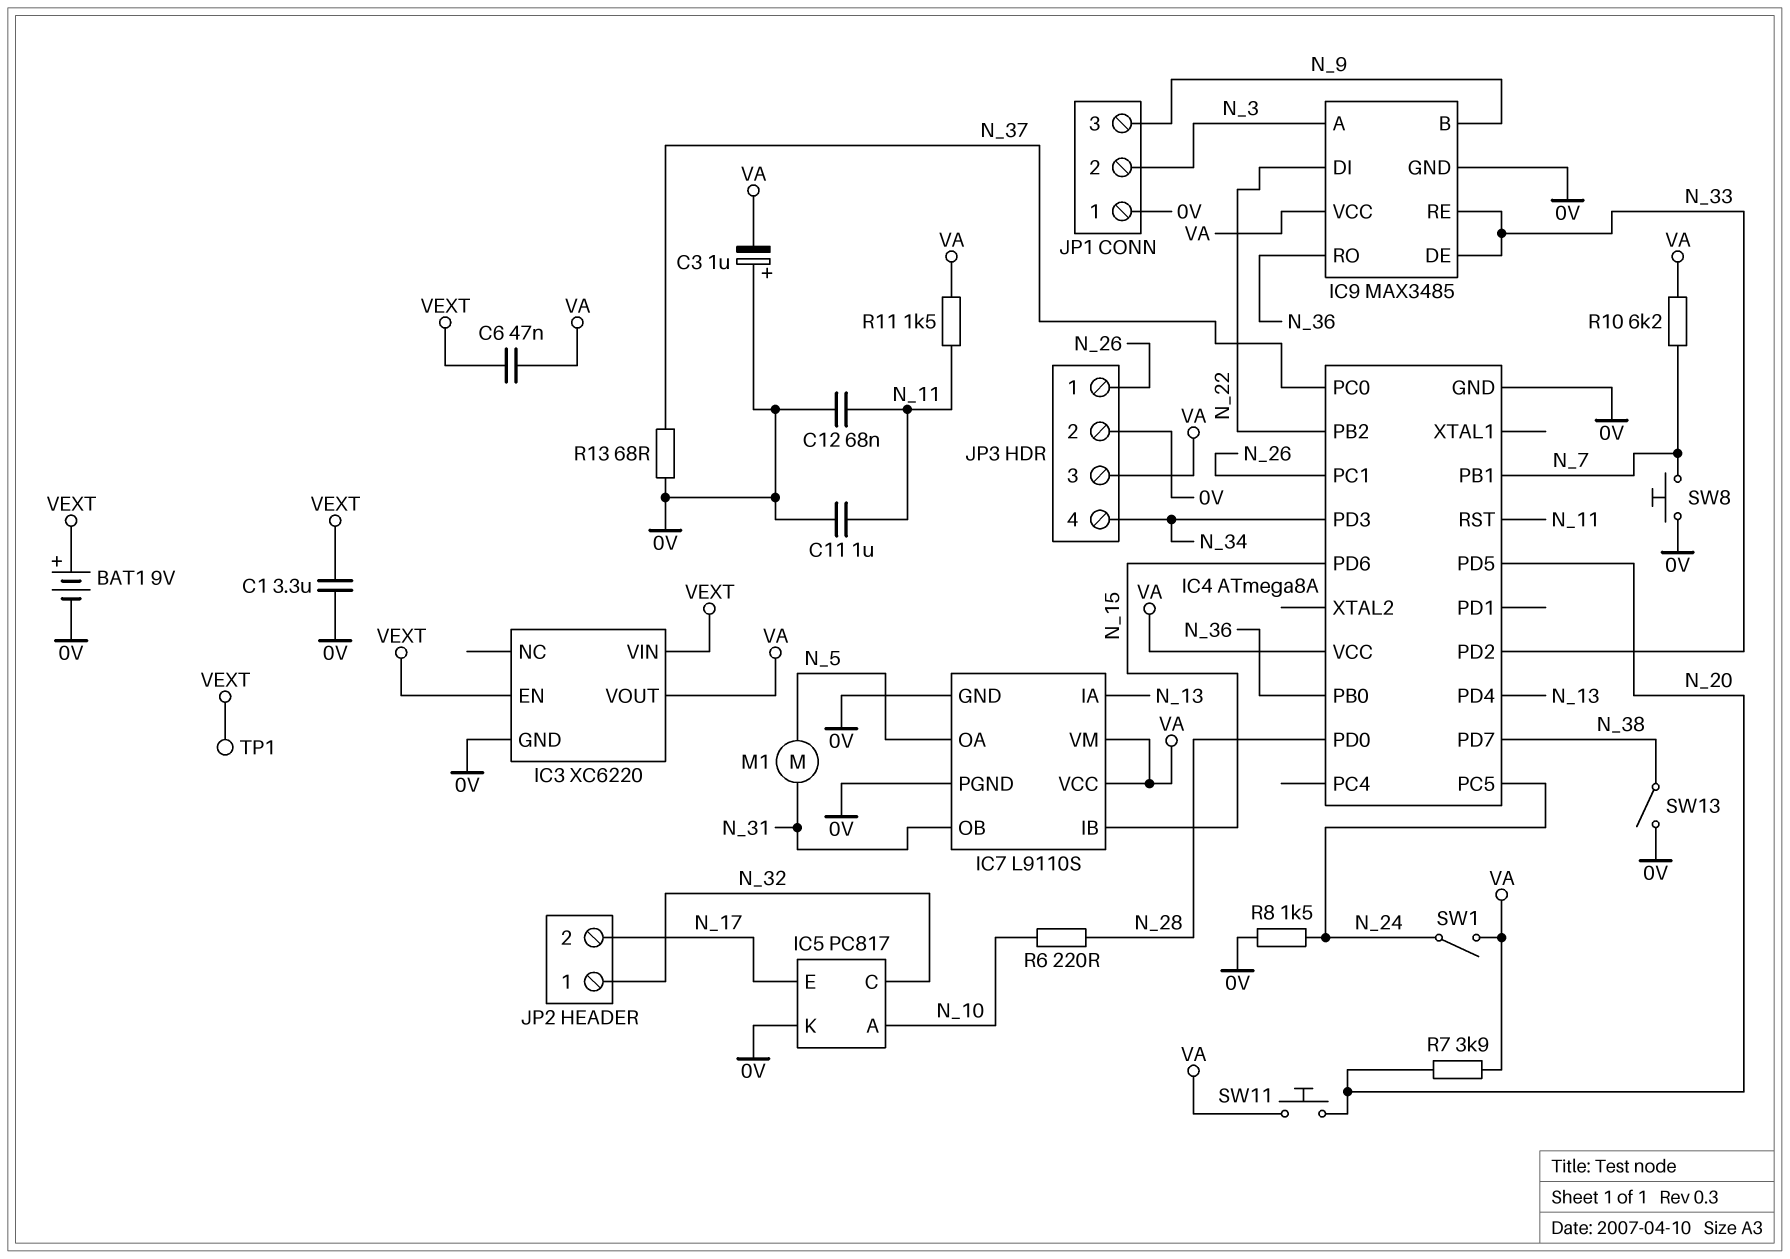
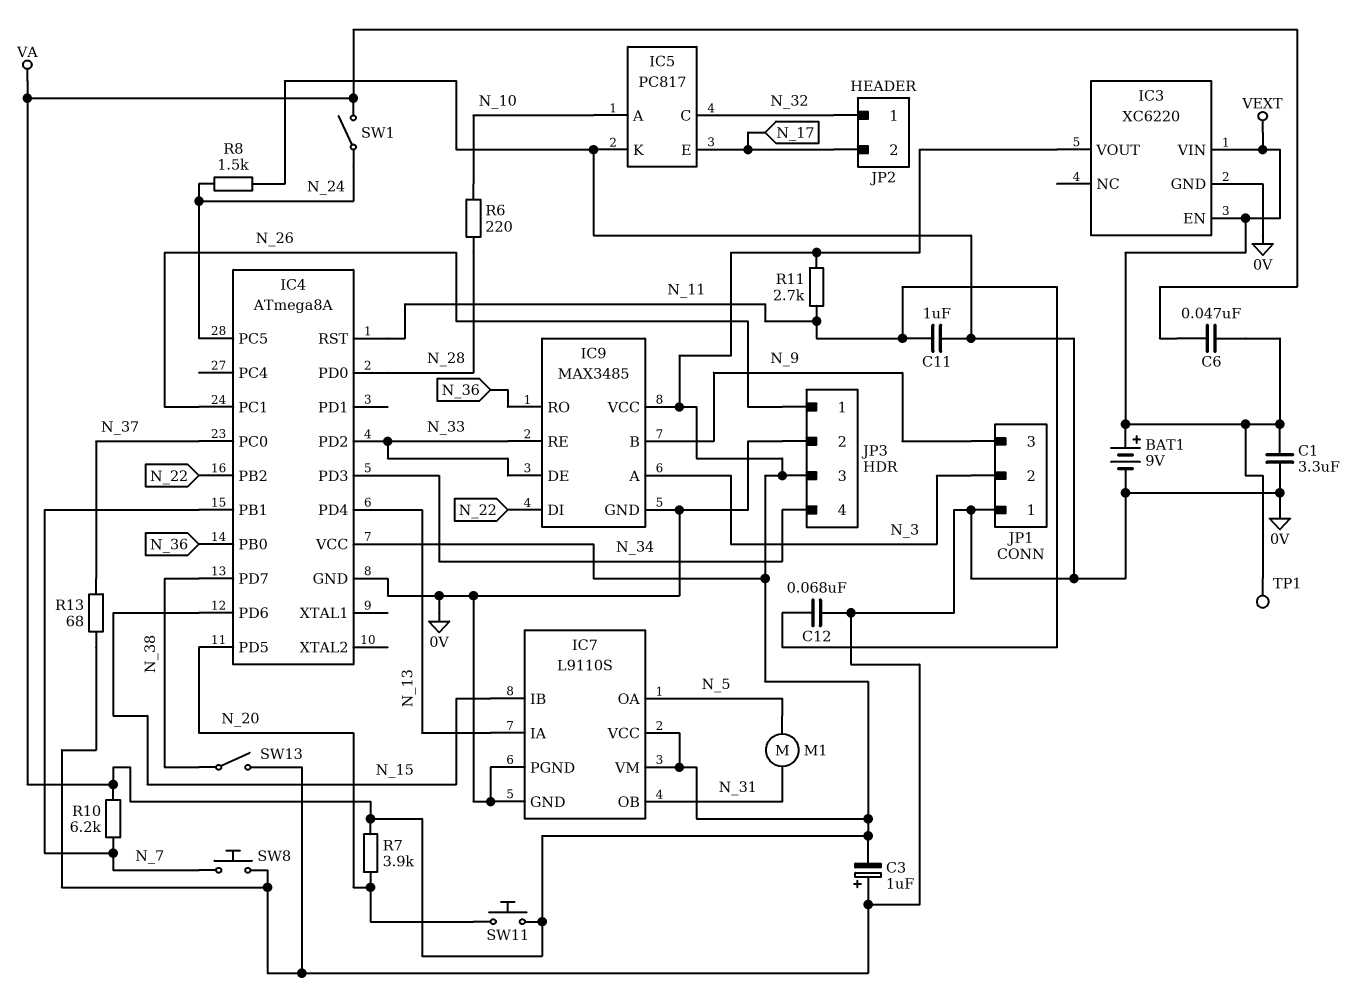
R11: 1.5k (N_11, VA) -> 2.7k (N_11, VA)

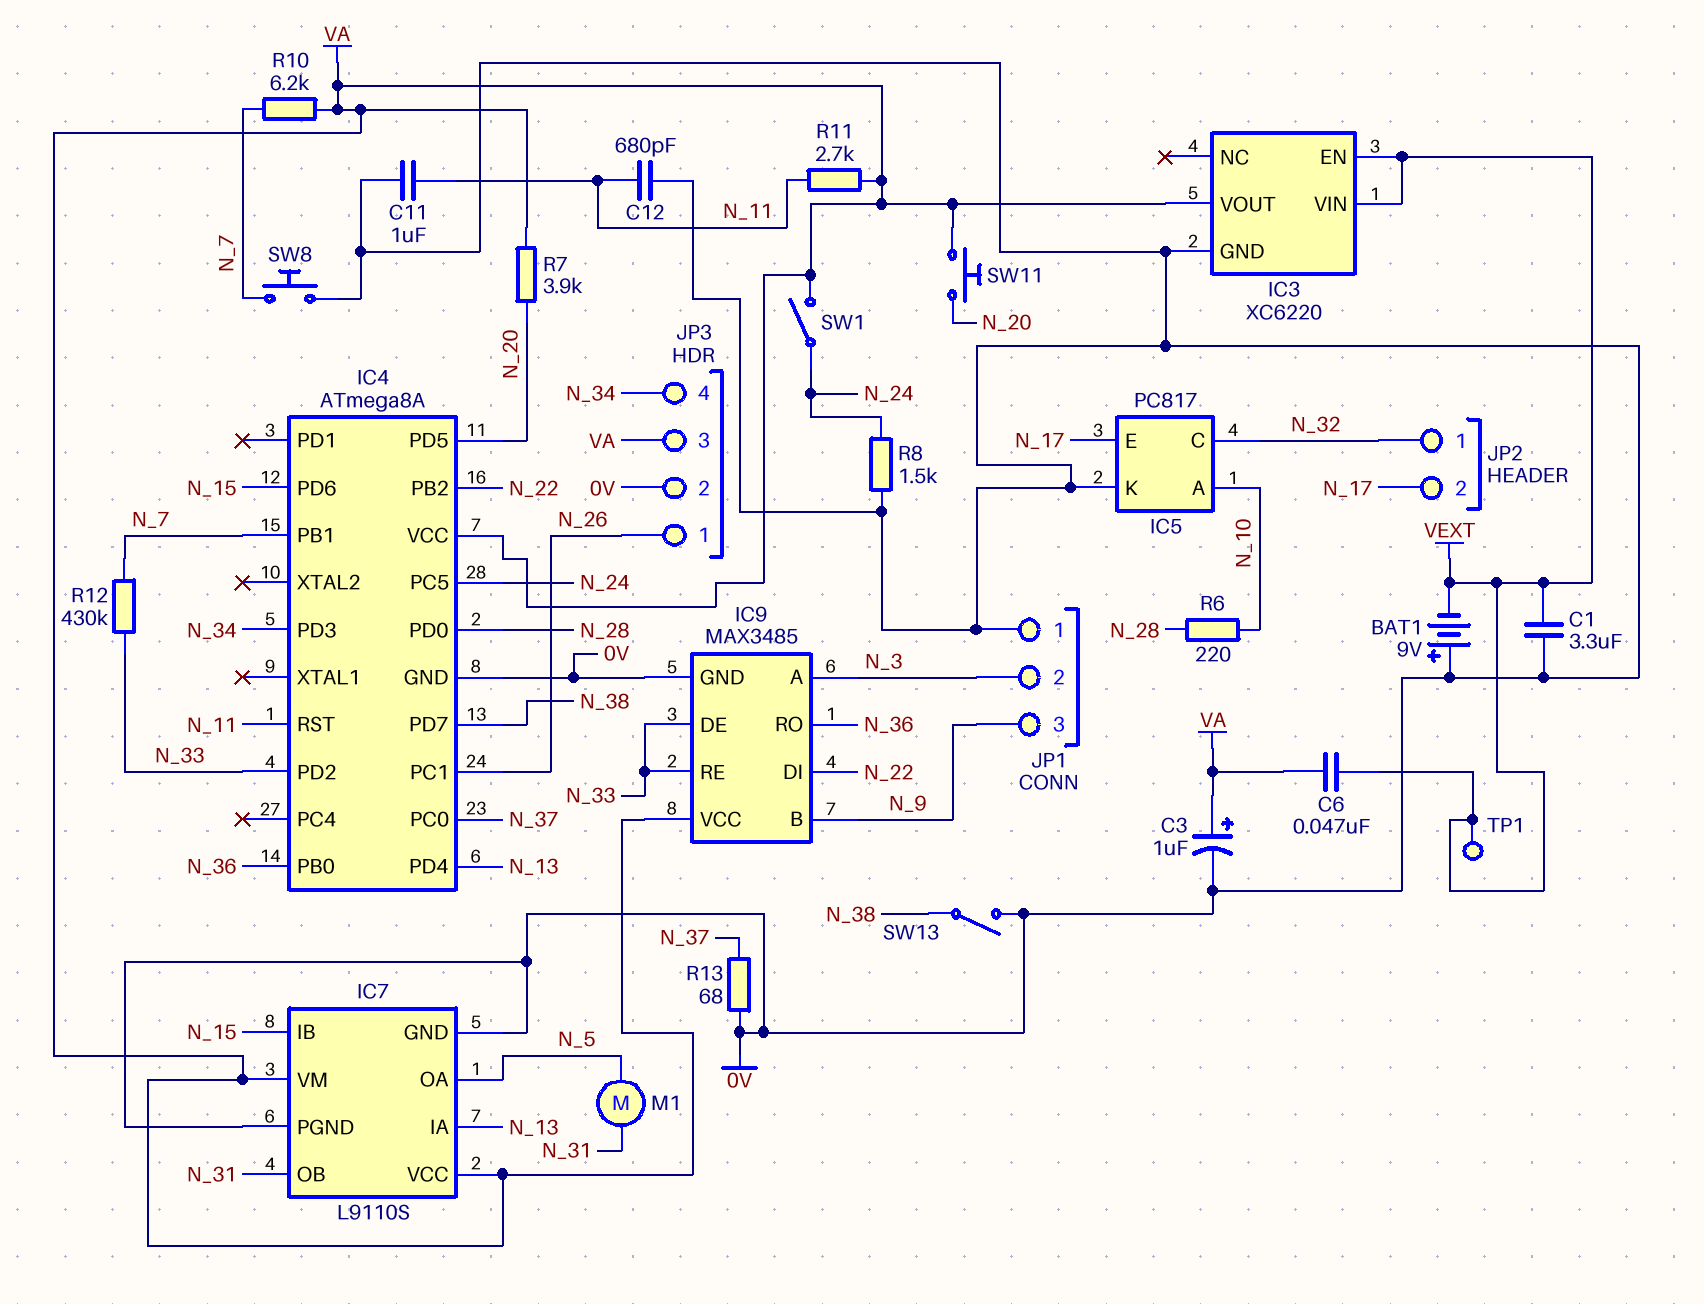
BAT1: 9V (plus VEXT, minus 0V) -> 9V (plus 0V, minus VEXT)
C3: 1uF (plus 0V, minus VA) -> 1uF (plus VA, minus 0V)
C12: 68nF (0V, N_11) -> 680pF (0V, N_11)
R12: none -> 430k (N_7, N_33)

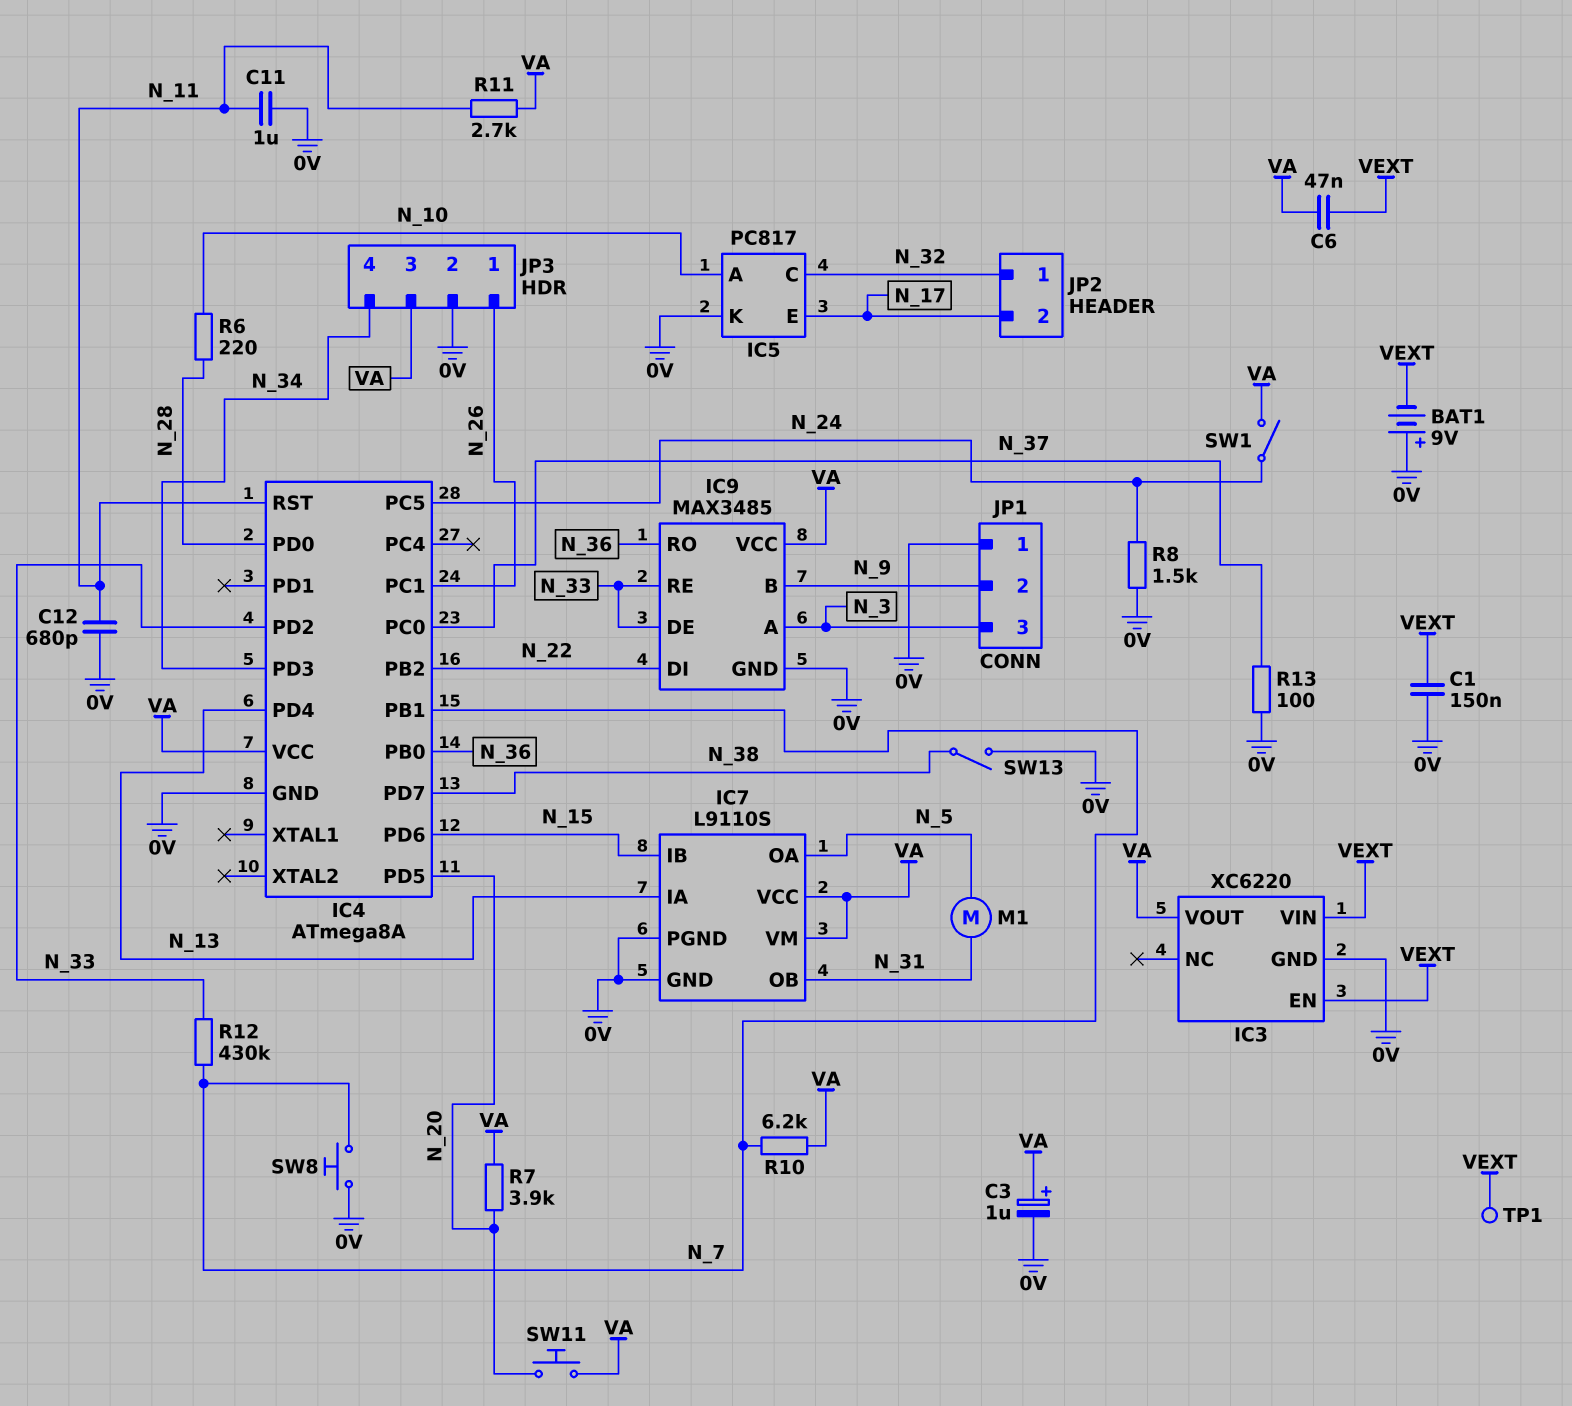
C1: 3.3uF (0V, VEXT) -> 150nF (0V, VEXT)
JP1 pin 2: N_3 -> N_9
JP1 pin 3: N_9 -> N_3
R13: 68 (0V, N_37) -> 100 (0V, N_37)

